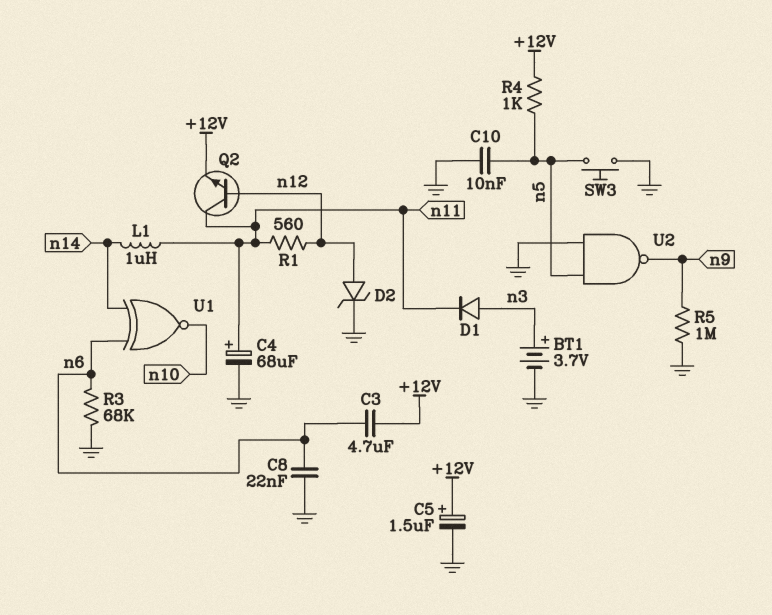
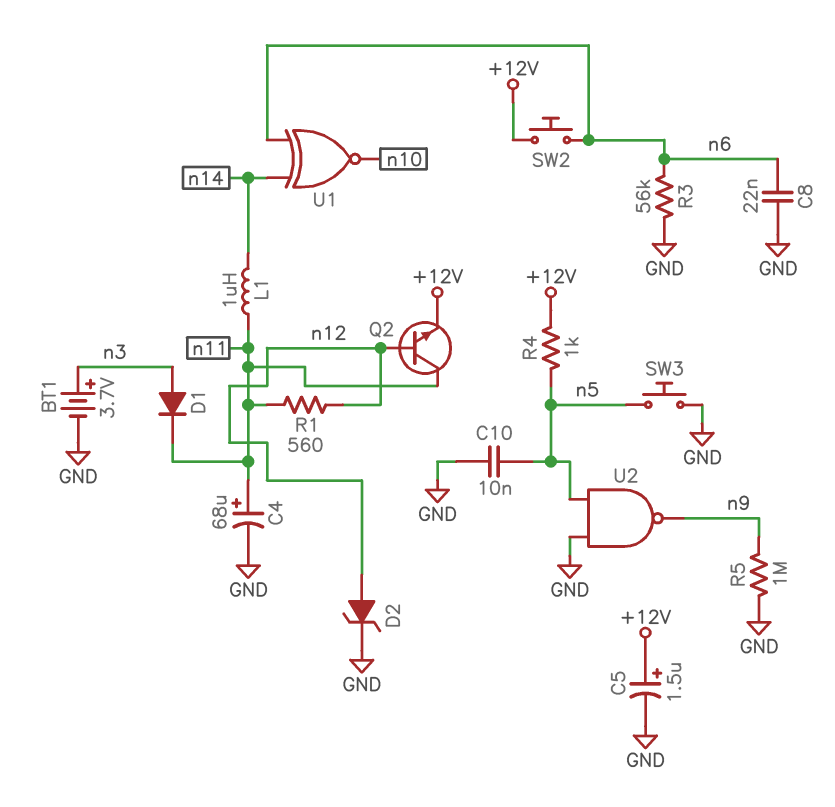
C3: 4.7uF (+12V, n6) -> none
R3: 68k (GND, n6) -> 56k (GND, n6)
SW2: none -> button (+12V, n6)

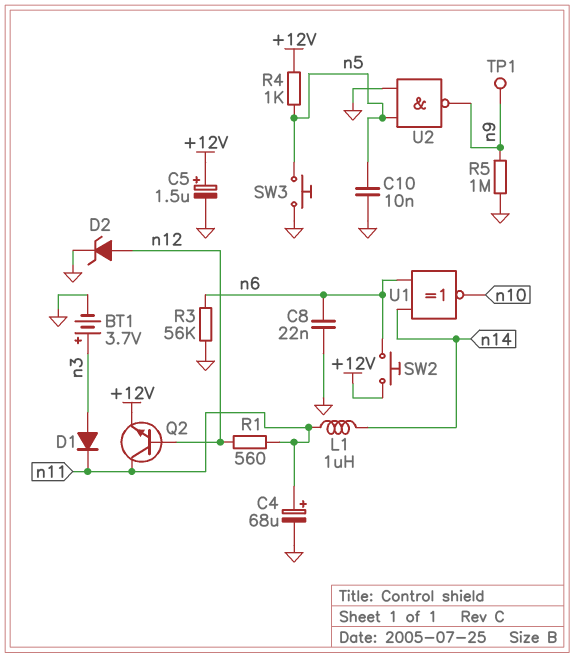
TP1: none -> test point (n9)

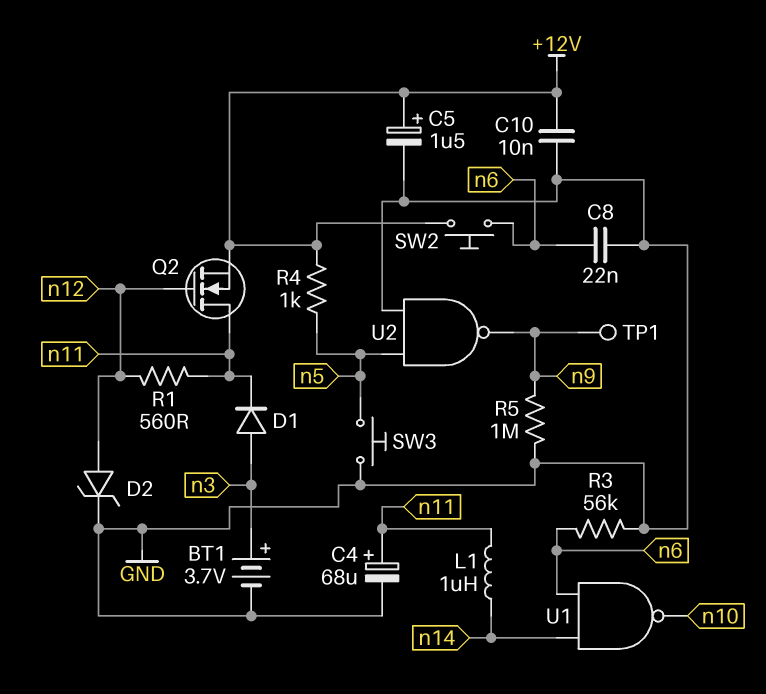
C10: 10nF (GND, n5) -> 10nF (+12V, GND)
Q2: NPN (B n12, C n11, E +12V) -> NMOS (G n12, D n11, S +12V)
U1: XNOR (in n6, in n14, out n10) -> NAND (in n6, in n14, out n10)

